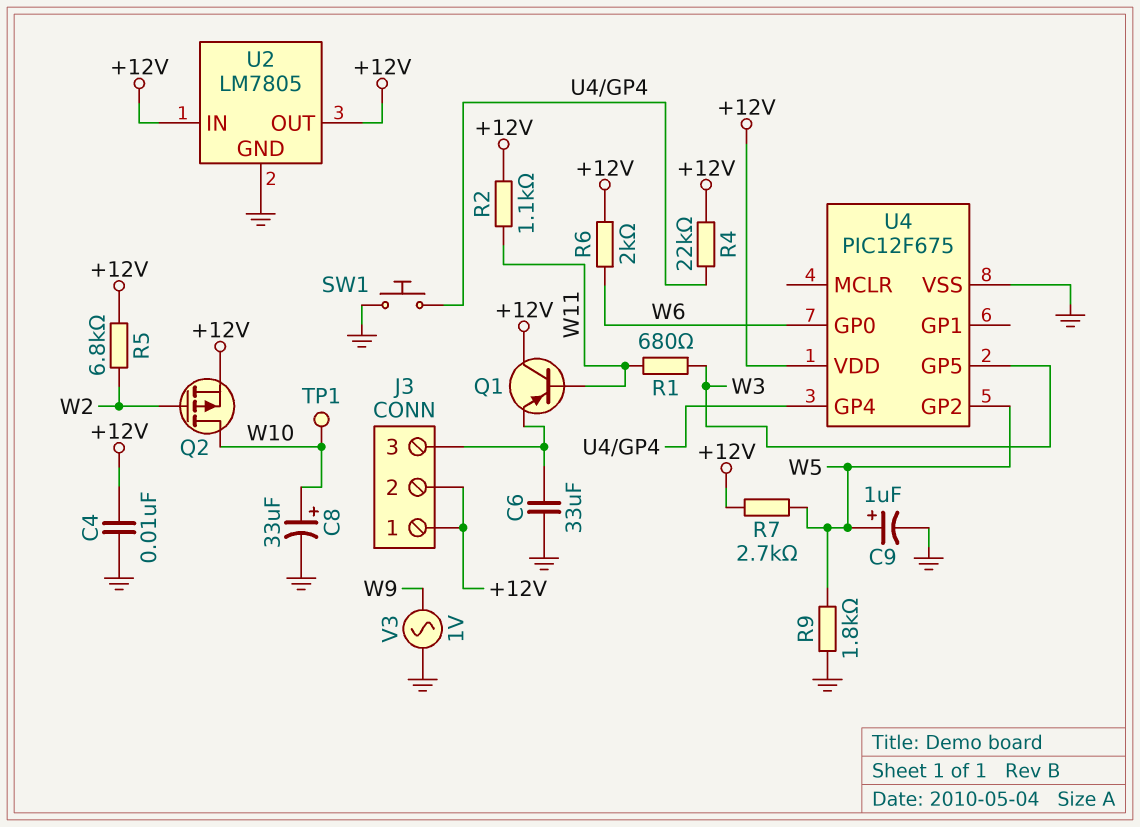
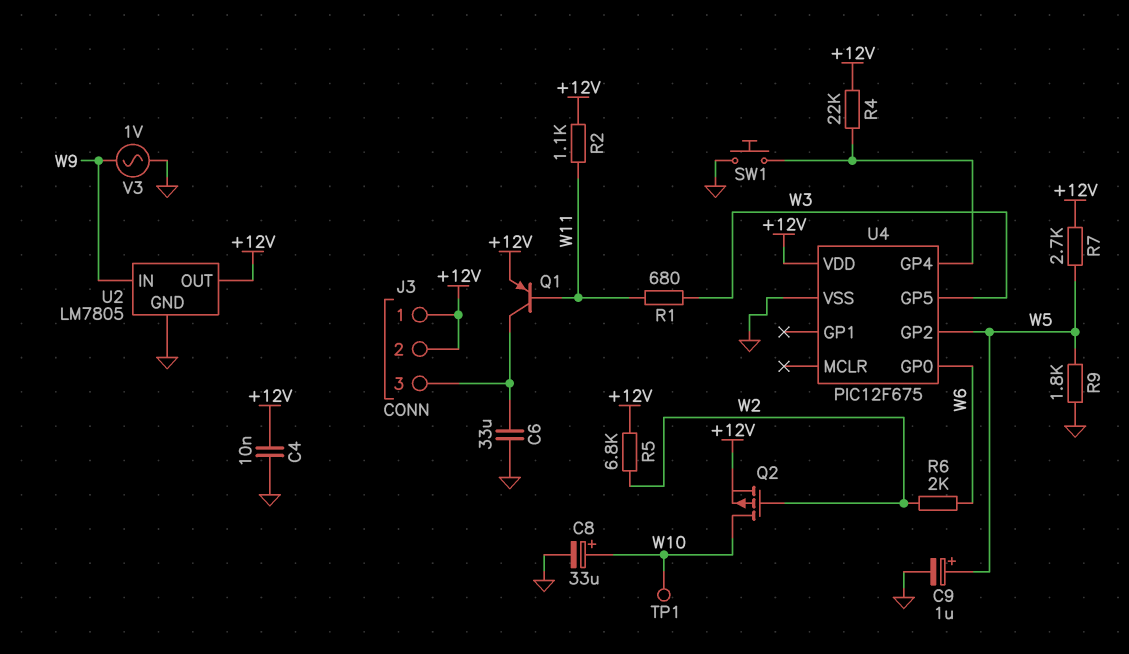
Q1: PNP (B W11, C +12V, E J3/3) -> PNP (B W11, C J3/3, E +12V)
R6: 2k (+12V, W6) -> 2k (W2, W6)
U2 pin IN: +12V -> W9

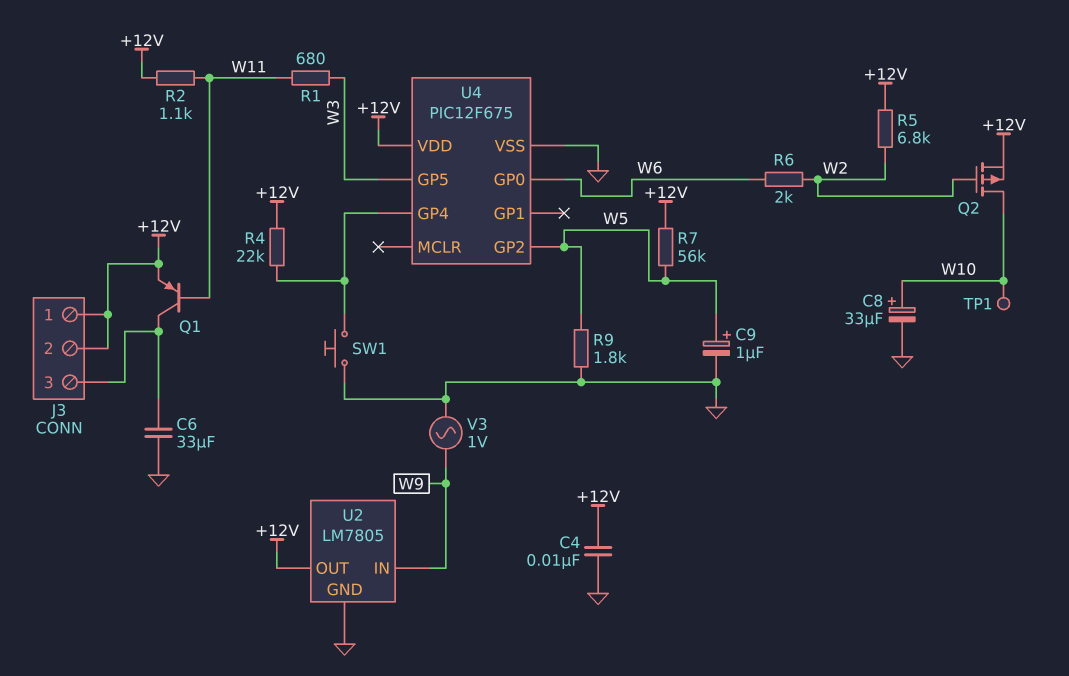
R7: 2.7k (+12V, W5) -> 56k (+12V, W5)

